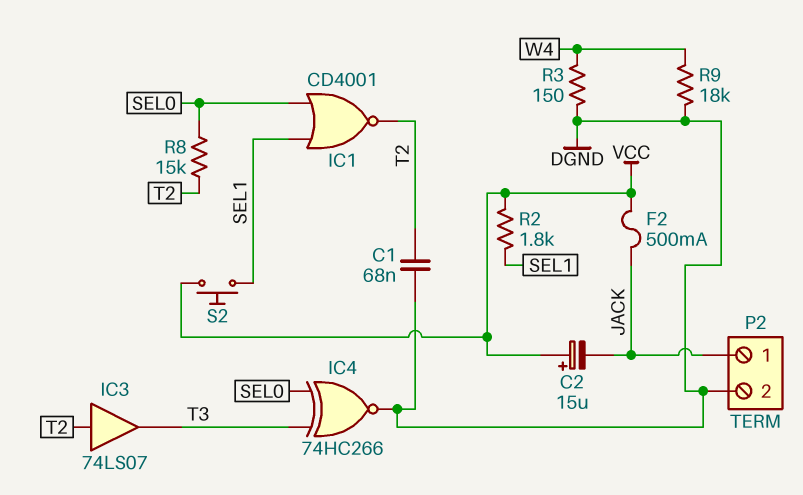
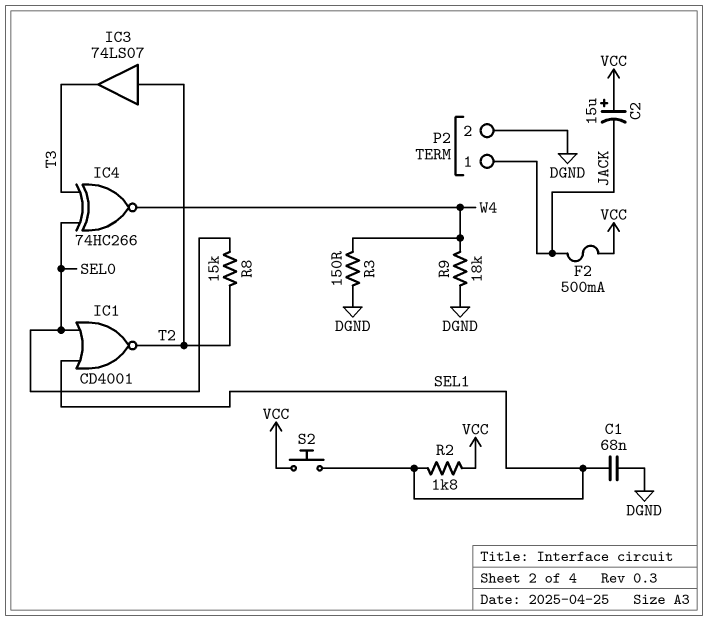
C1: 68nF (DGND, T2) -> 68nF (DGND, SEL1)
IC4: XNOR 74HC266 (in SEL0, in T3, out DGND) -> XNOR 74HC266 (in SEL0, in T3, out W4)

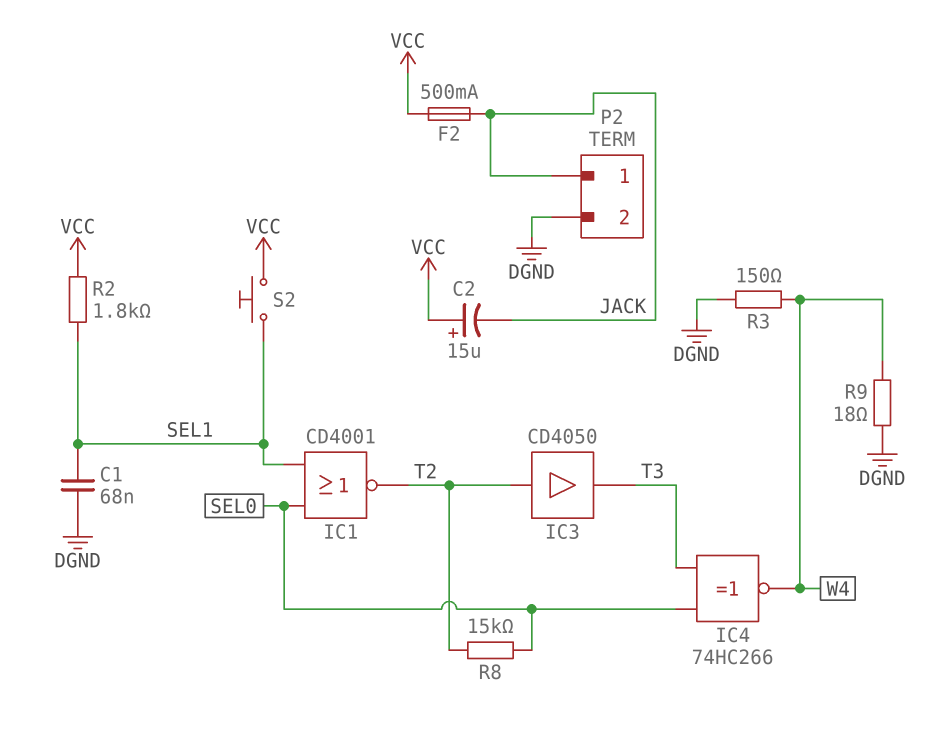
IC3: buffer 74LS07 (in T2, out T3) -> buffer CD4050 (in T2, out T3)
R9: 18k (DGND, W4) -> 18 (DGND, W4)

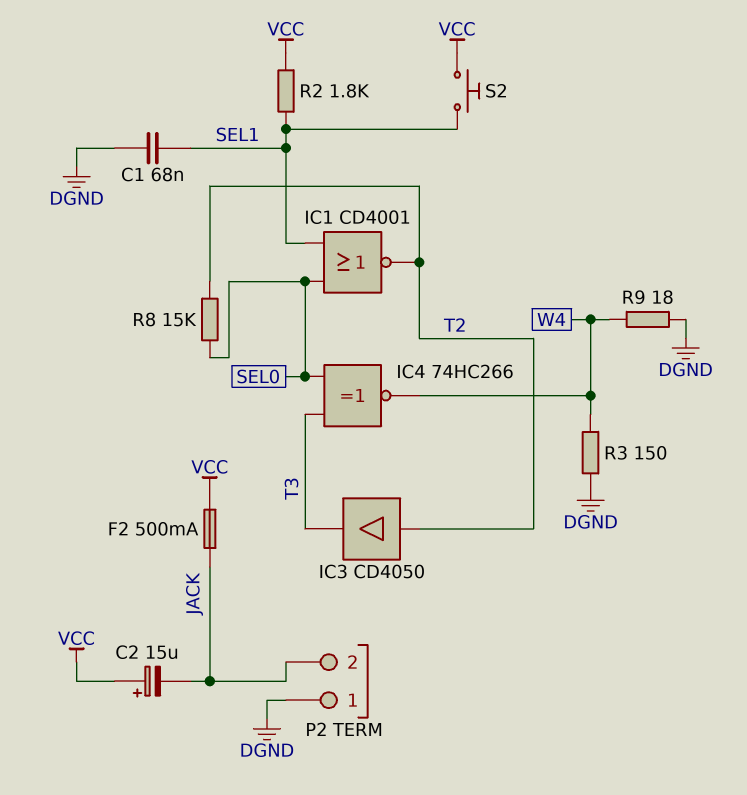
P2 pin 1: JACK -> DGND
P2 pin 2: DGND -> JACK

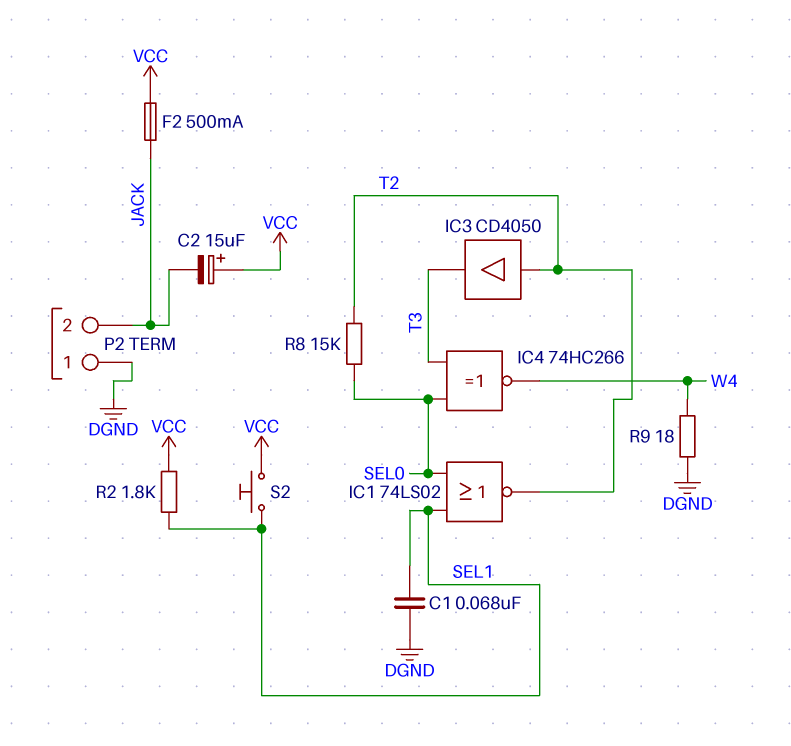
IC1: NOR CD4001 (in SEL0, in SEL1, out T2) -> NOR 74LS02 (in SEL0, in SEL1, out T2)
R3: 150 (DGND, W4) -> none

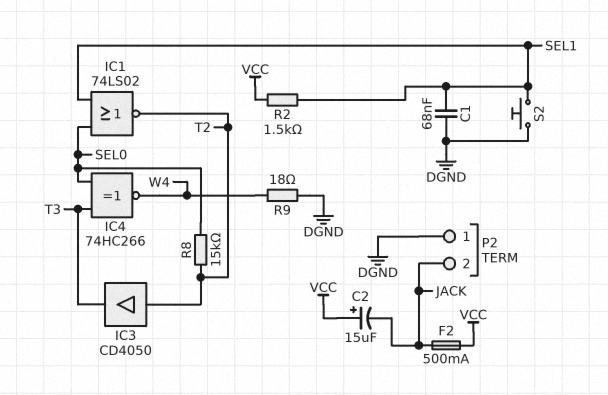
R2: 1.8k (SEL1, VCC) -> 1.5k (SEL1, VCC)
S2: button (SEL1, VCC) -> button (DGND, SEL1)

